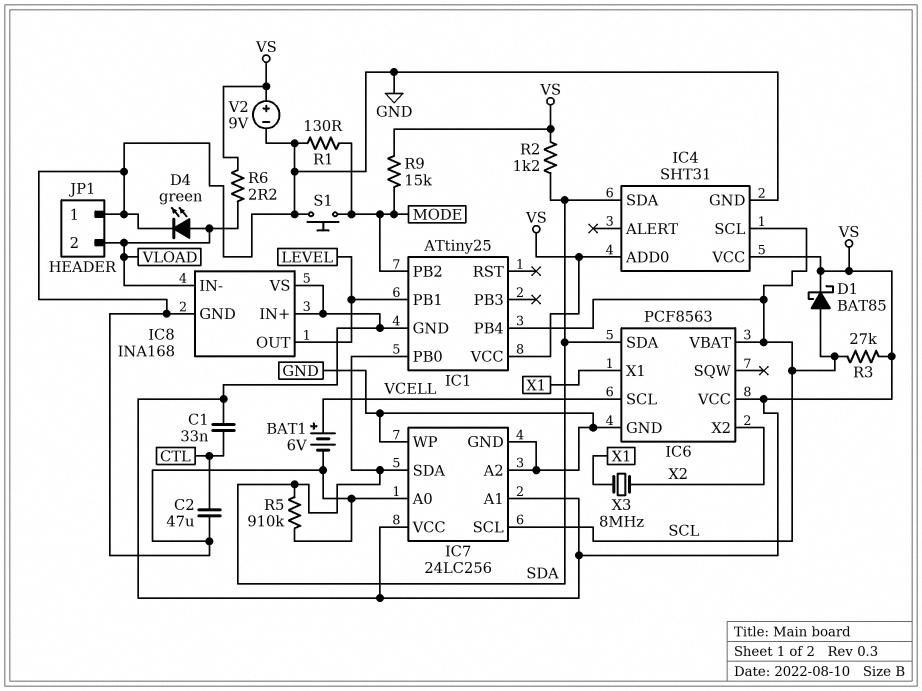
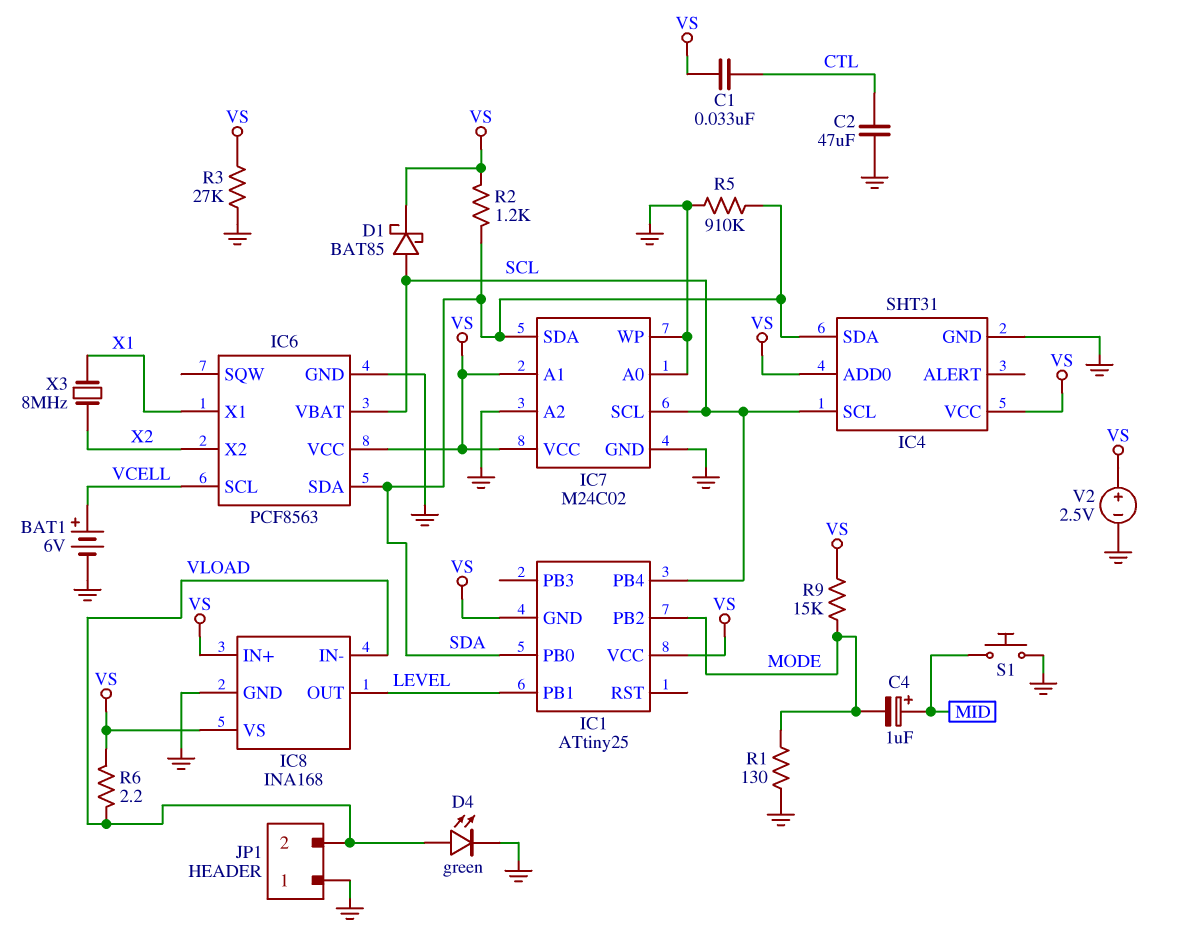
C4: none -> 1uF (plus MID, minus MODE)
IC7: 24LC256 -> M24C02
R3: 27k (SCL, VS) -> 27k (GND, VS)
S1: button (GND, MODE) -> button (GND, MID)
V2: 9V (plus VS, minus GND) -> 2.5V (plus VS, minus GND)

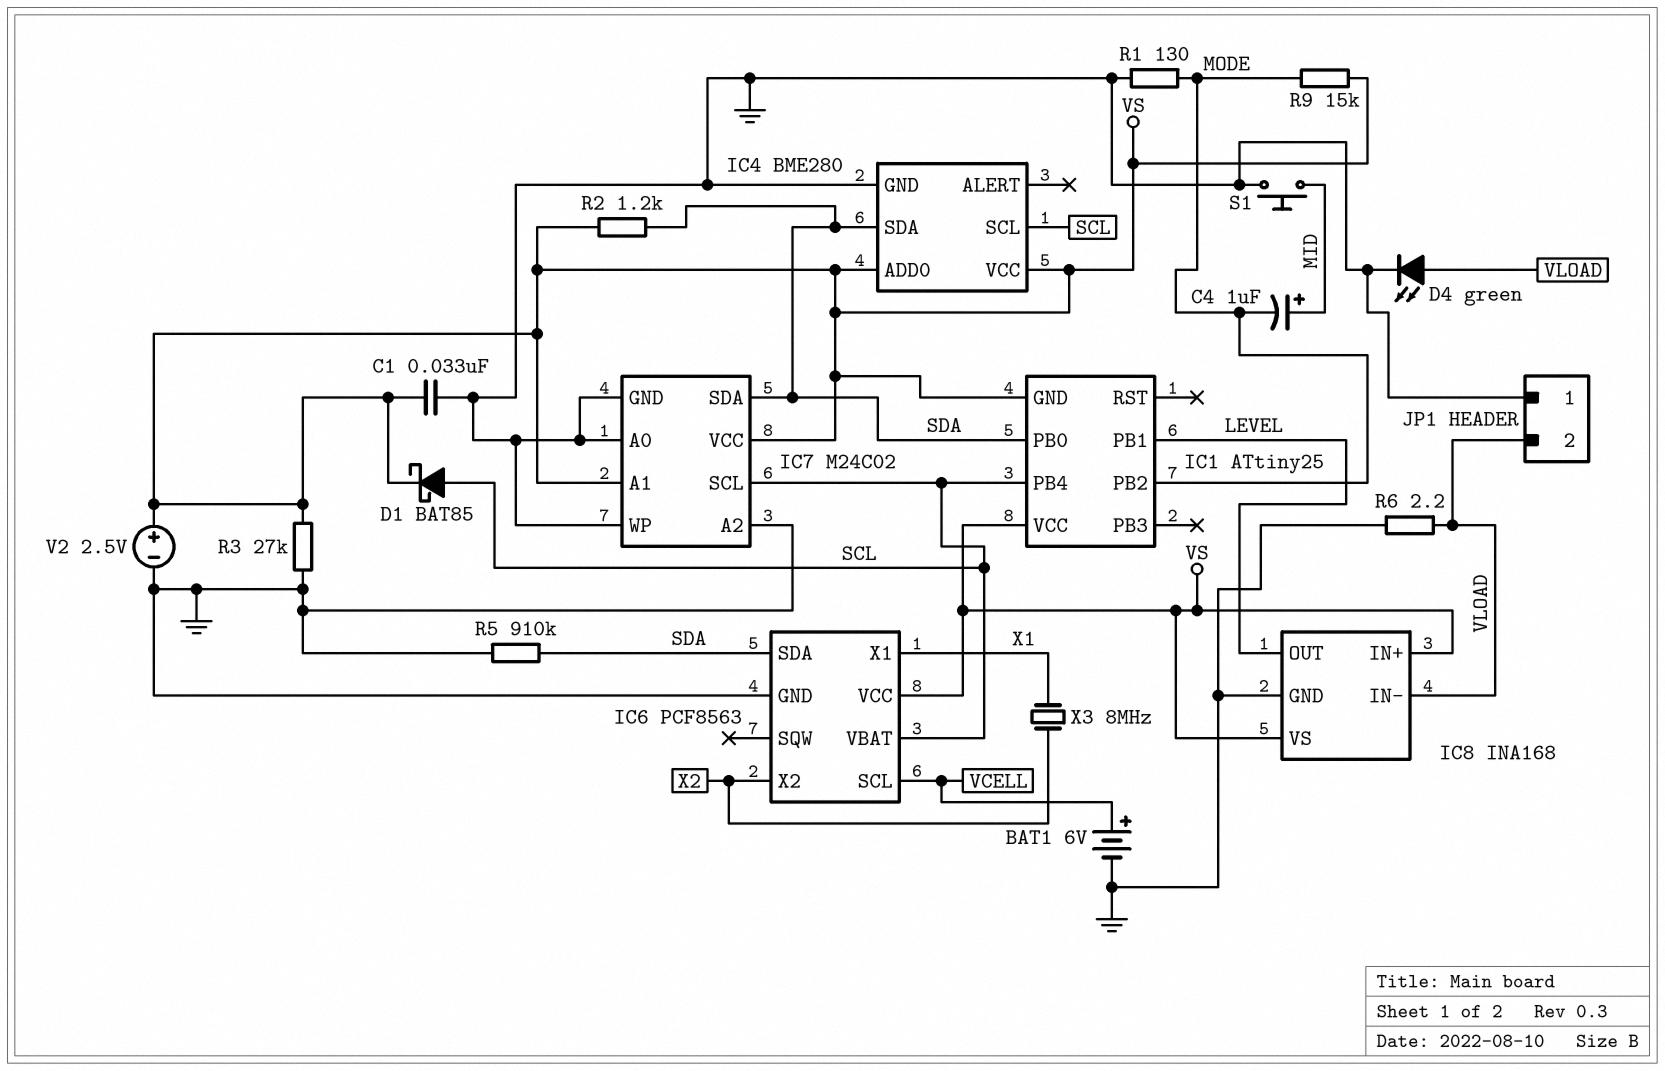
C1: 33nF (CTL, VS) -> 33nF (GND, VS)
C2: 47uF (CTL, GND) -> none
IC4: SHT31 -> BME280
R6: 2.2 (VLOAD, VS) -> 2.2 (GND, VLOAD)

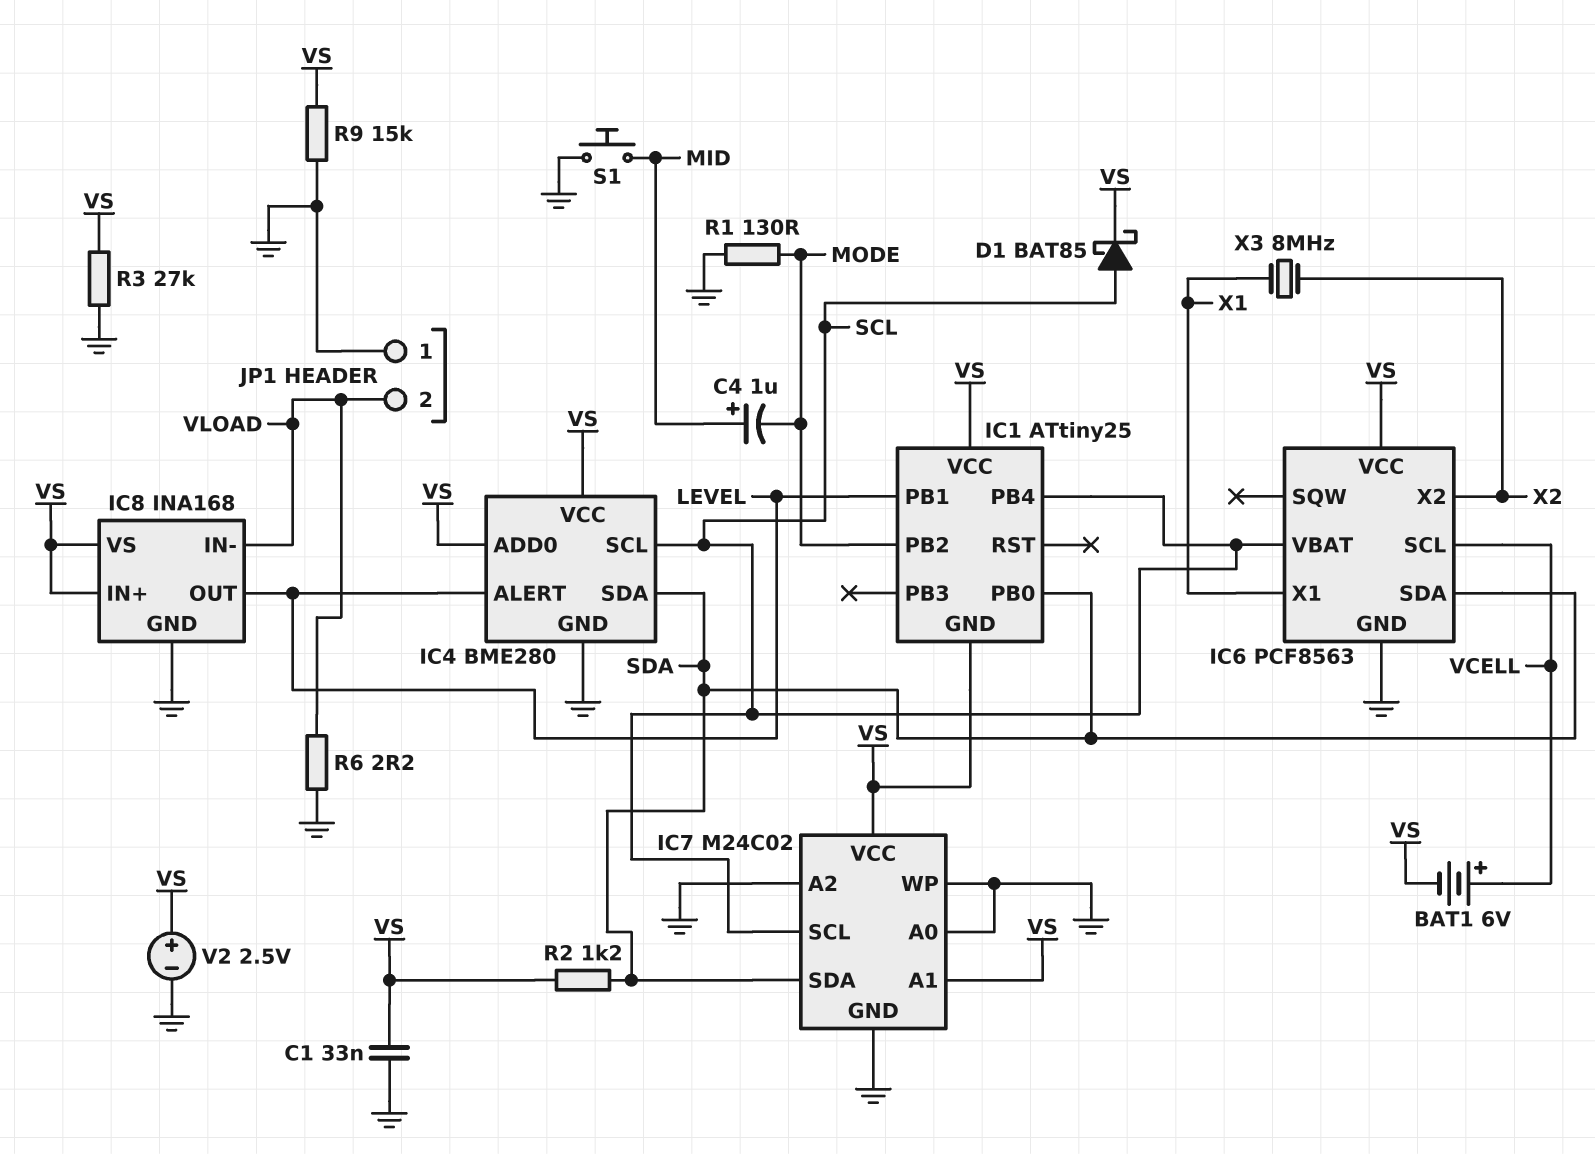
BAT1: 6V (plus VCELL, minus GND) -> 6V (plus VCELL, minus VS)
D4: LED green (A VLOAD, K GND) -> none
IC4 pin ALERT: none -> LEVEL
R5: 910k (GND, SDA) -> none
R9: 15k (MODE, VS) -> 15k (GND, VS)

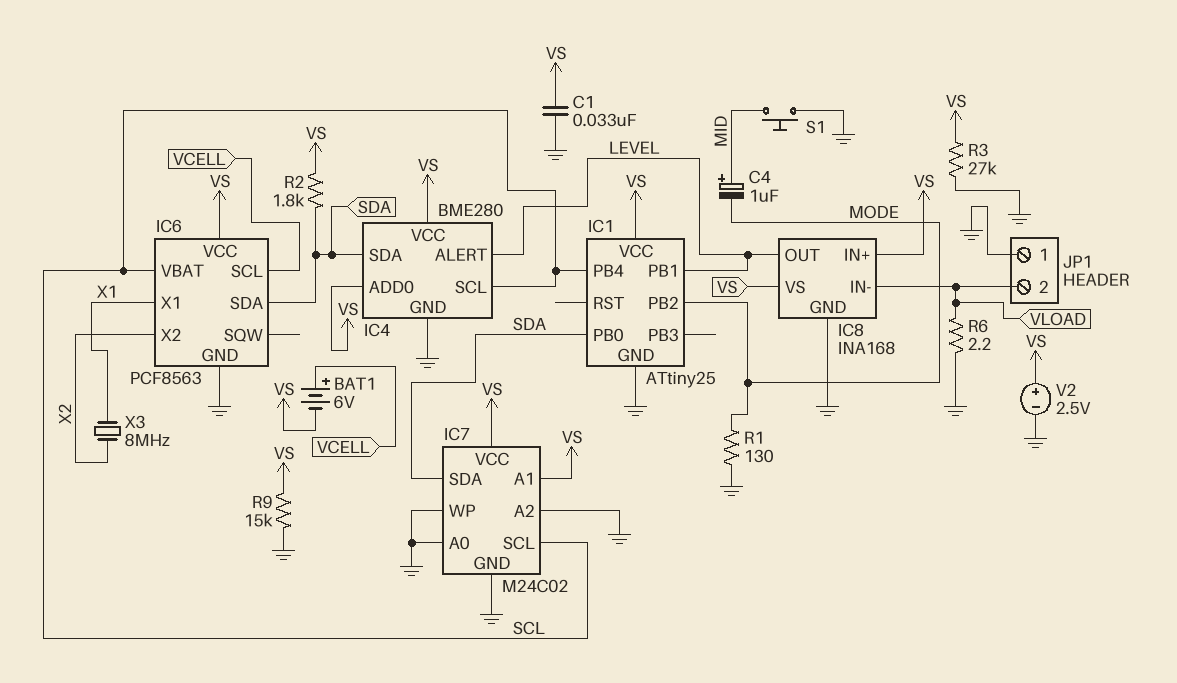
D1: schottky BAT85 (A SCL, K VS) -> none
IC1 pin GND: VS -> GND
R2: 1.2k (SDA, VS) -> 1.8k (SDA, VS)

